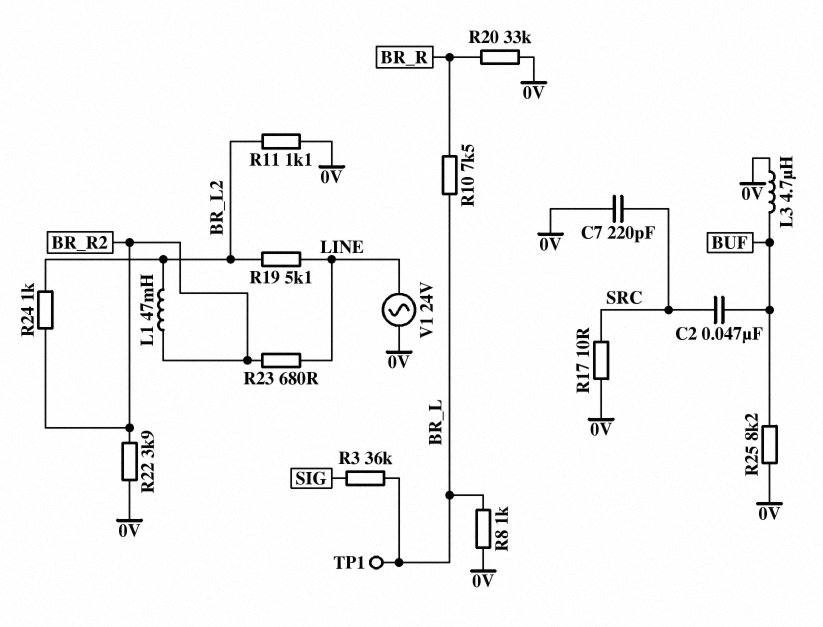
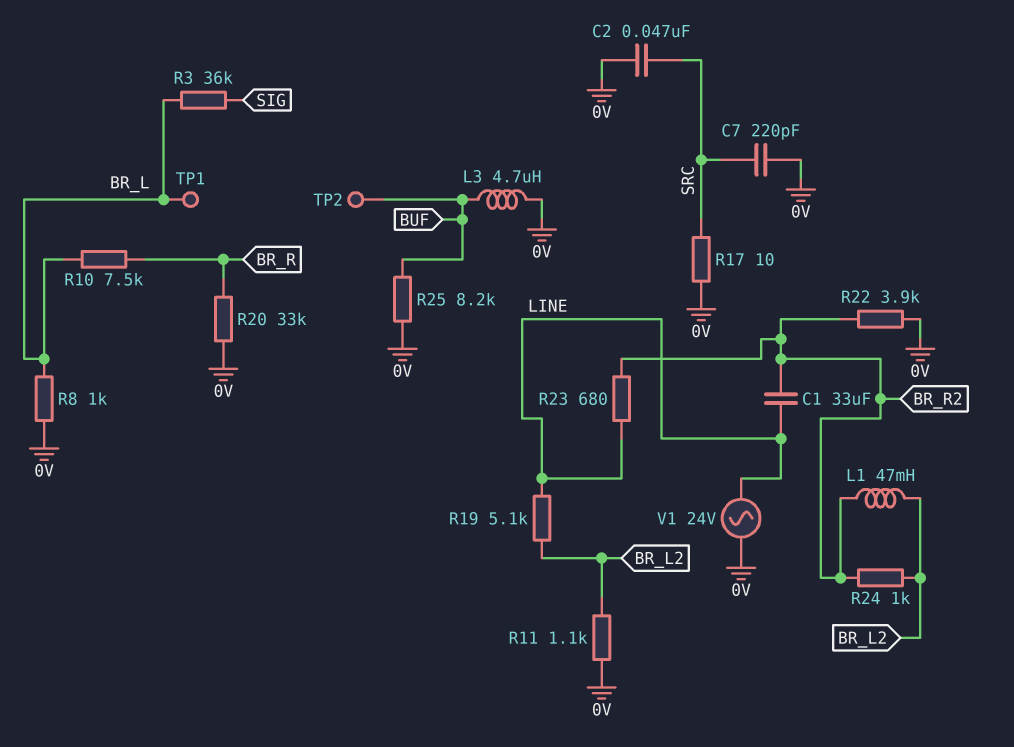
C1: none -> 33uF (BR_R2, LINE)
C2: 47nF (BUF, SRC) -> 47nF (0V, SRC)
TP2: none -> test point (BUF)

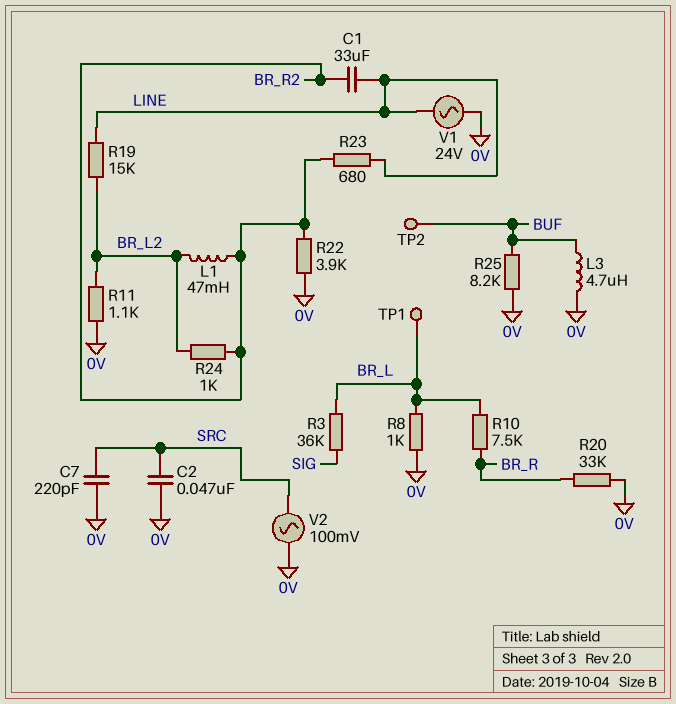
R17: 10 (0V, SRC) -> none
R19: 5.1k (BR_L2, LINE) -> 15k (BR_L2, LINE)
V2: none -> AC 100mV (0V, SRC)

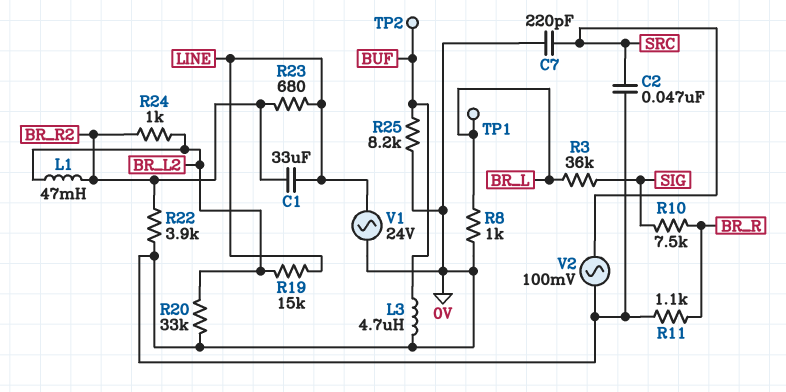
R10: 7.5k (BR_L, BR_R) -> 7.5k (BR_R, SIG)
R11: 1.1k (0V, BR_L2) -> 1.1k (0V, BR_R)
R20: 33k (0V, BR_R) -> 33k (0V, BR_L2)

